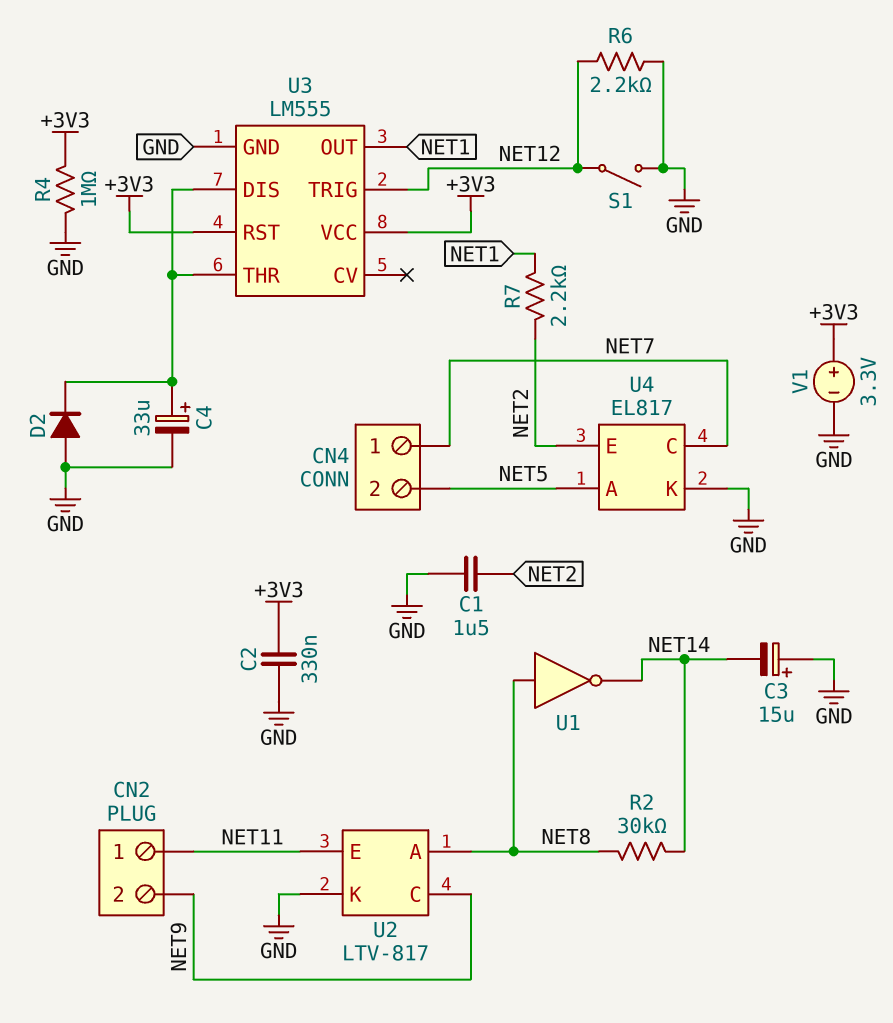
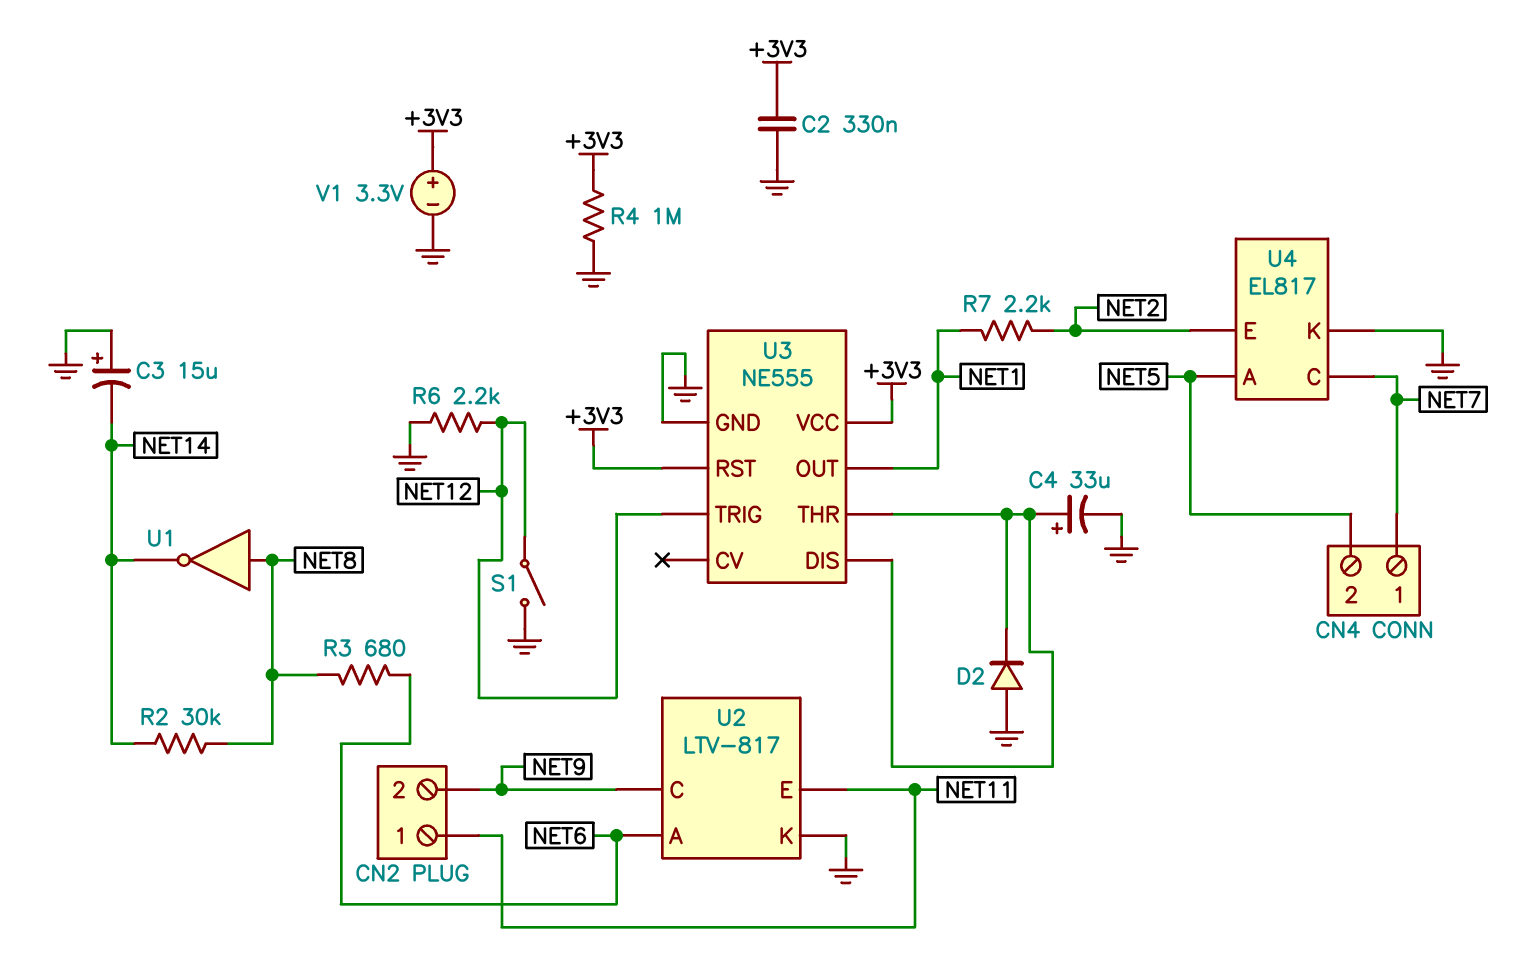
C1: 1.5uF (GND, NET2) -> none
R3: none -> 680 (NET6, NET8)
U2 pin A: NET8 -> NET6
U3: LM555 -> NE555

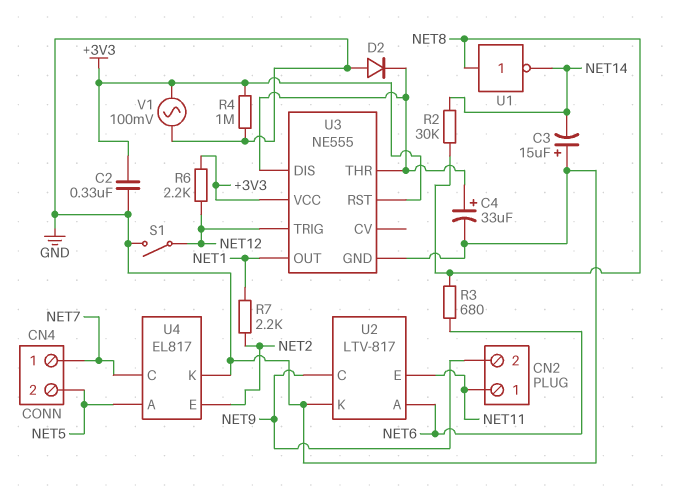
R6: 2.2k (GND, NET12) -> 2.2k (+3V3, NET12)
V1: 3.3V (plus +3V3, minus GND) -> AC 100mV (+3V3, GND)

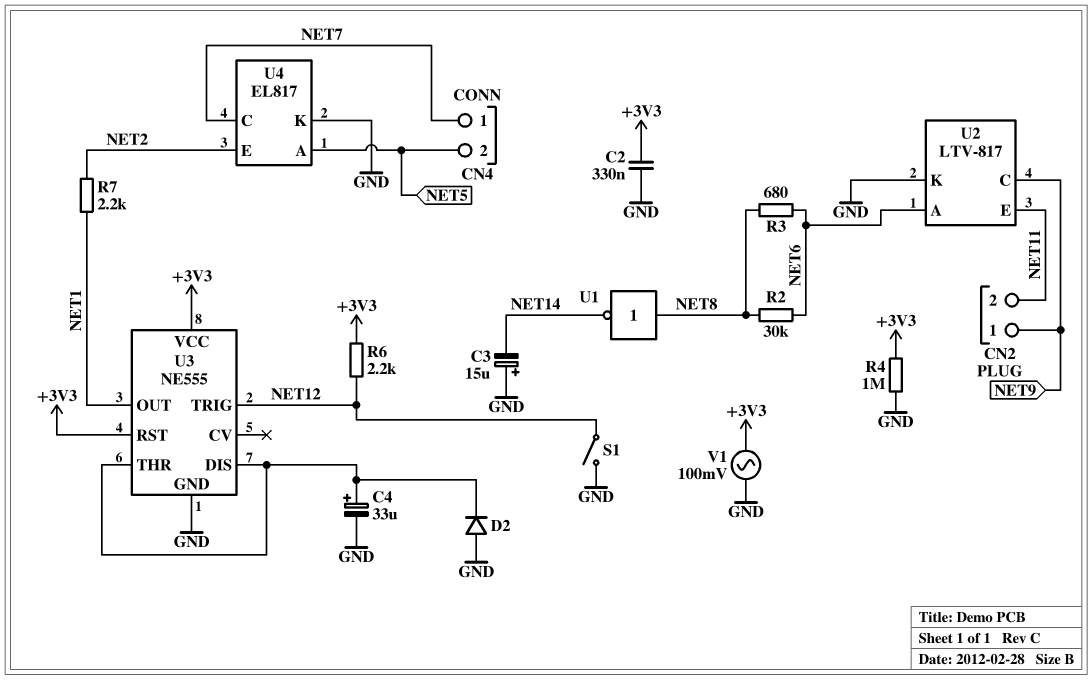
CN2 pin 1: NET11 -> NET9
CN2 pin 2: NET9 -> NET11
R2: 30k (NET8, NET14) -> 30k (NET6, NET8)

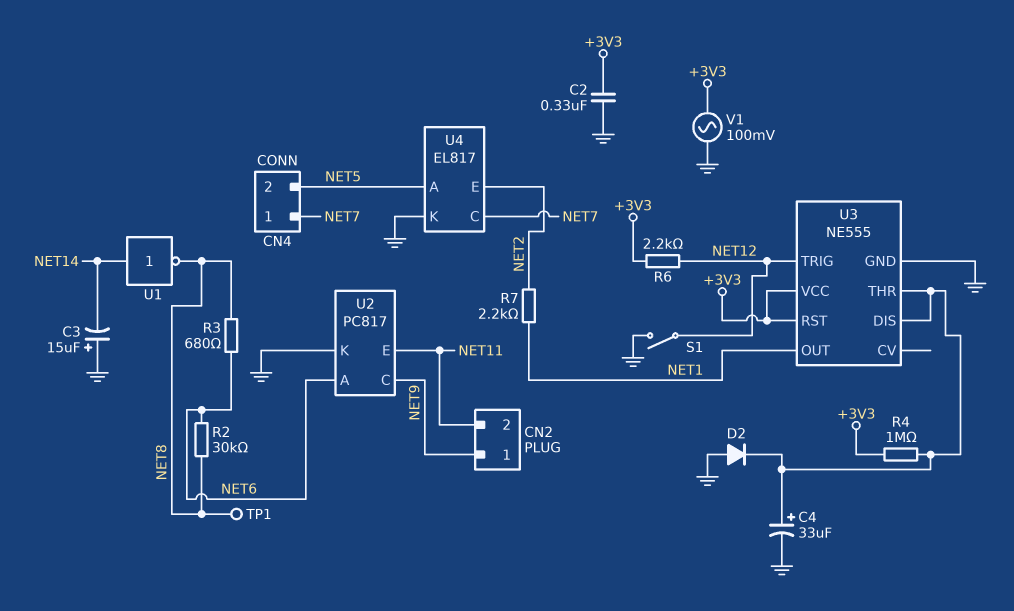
R4: 1M (+3V3, GND) -> 1M (+3V3, U3/DIS)
TP1: none -> test point (NET8)
U1: NOT (in NET8, out NET14) -> NOT (in NET14, out NET8)
U2: LTV-817 -> PC817

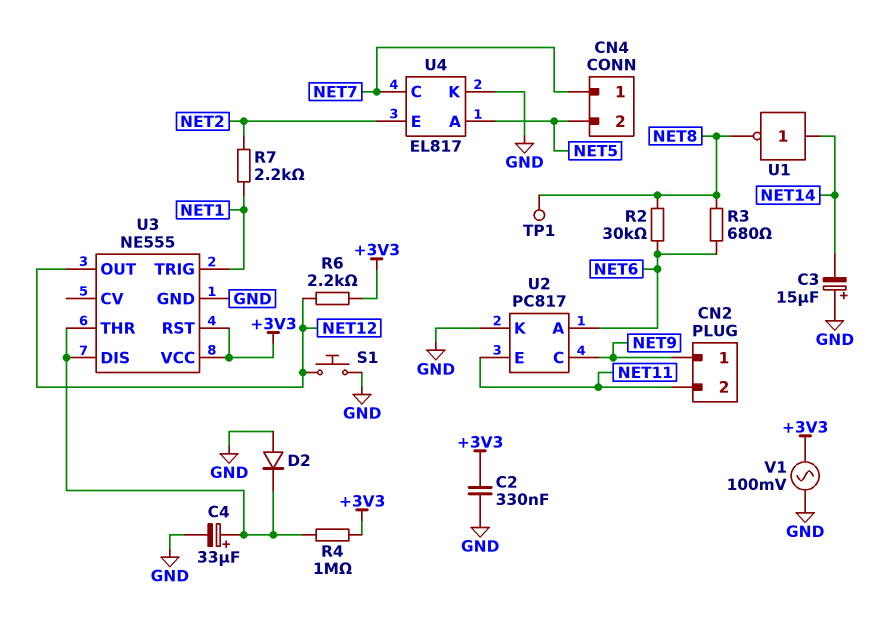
S1: switch (GND, NET12) -> button (GND, NET12)
U3 pin OUT: NET1 -> NET12
U3 pin TRIG: NET12 -> NET1

